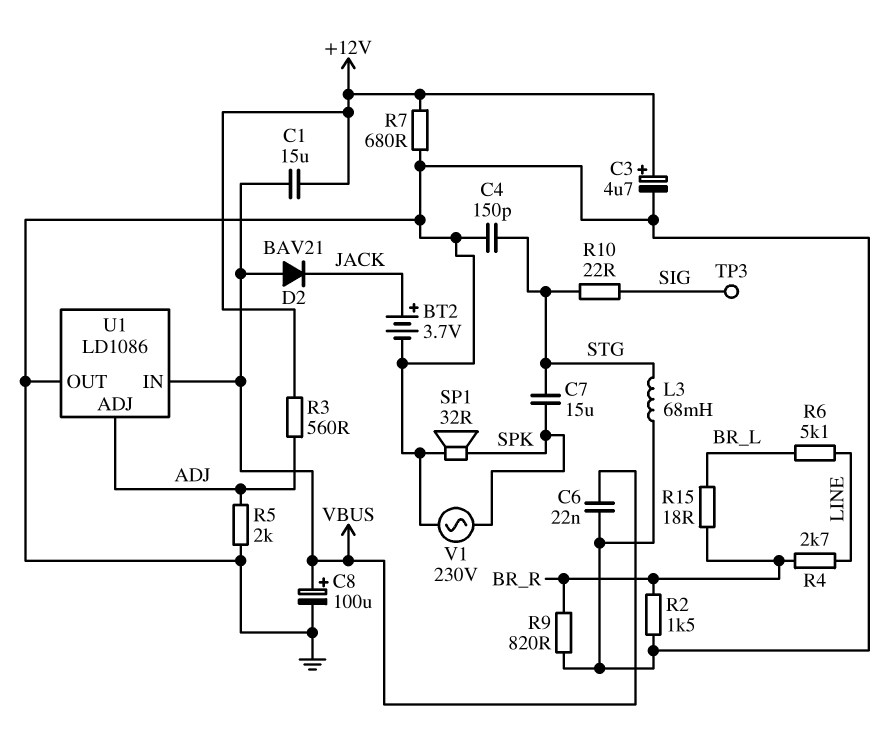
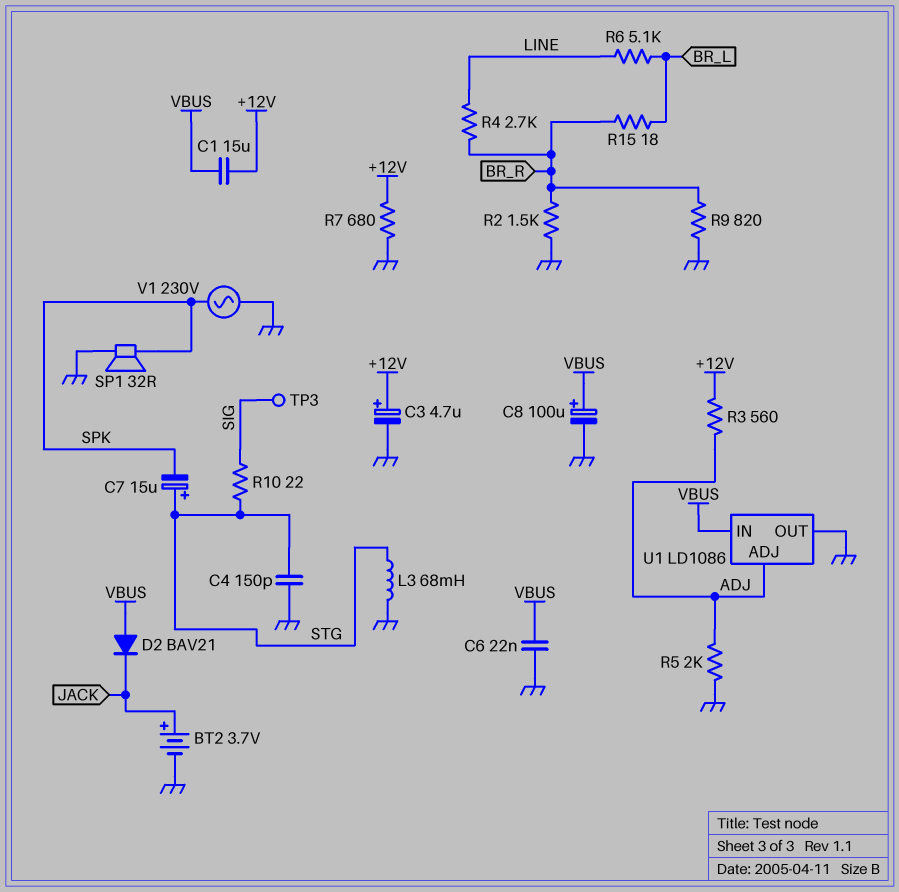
C7: 15uF (SPK, STG) -> 15uF (plus STG, minus SPK)

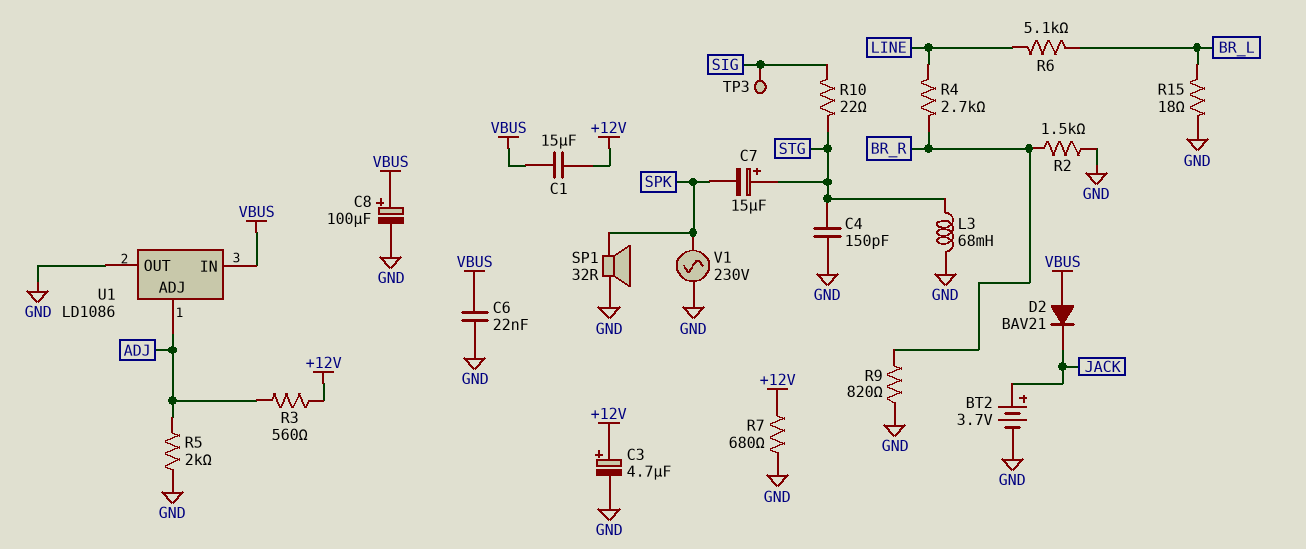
R15: 18 (BR_L, BR_R) -> 18 (BR_L, GND)

